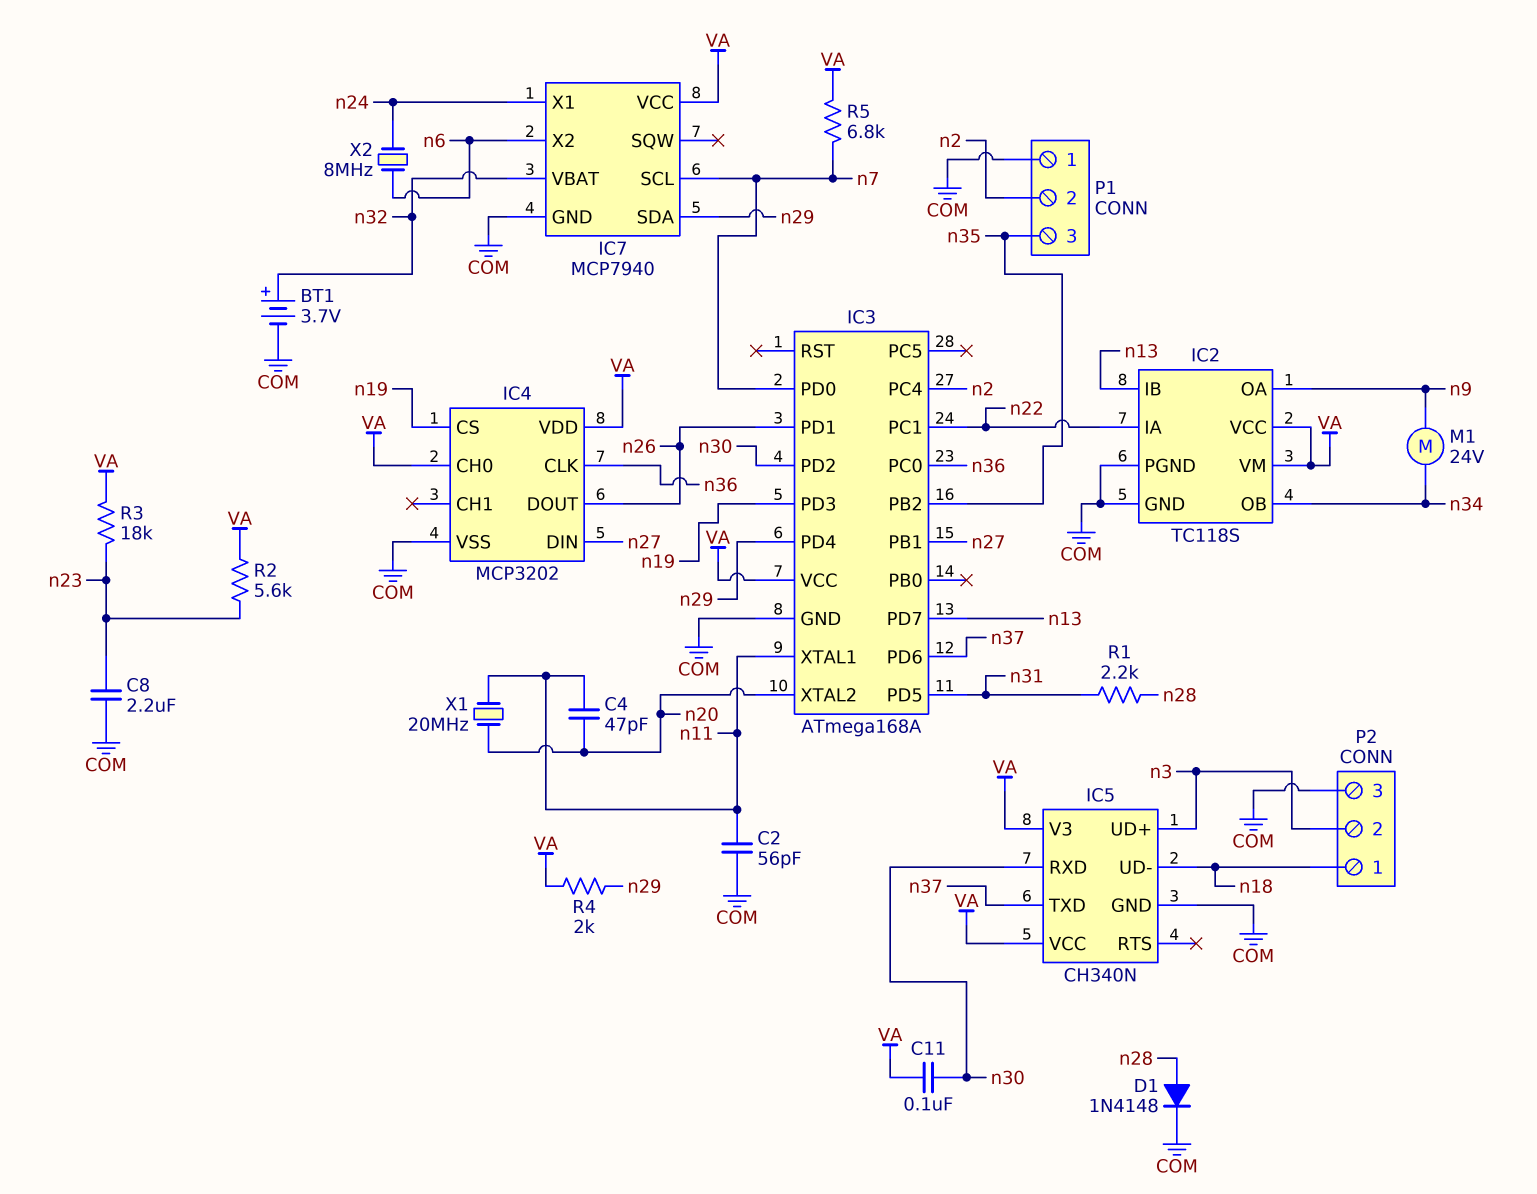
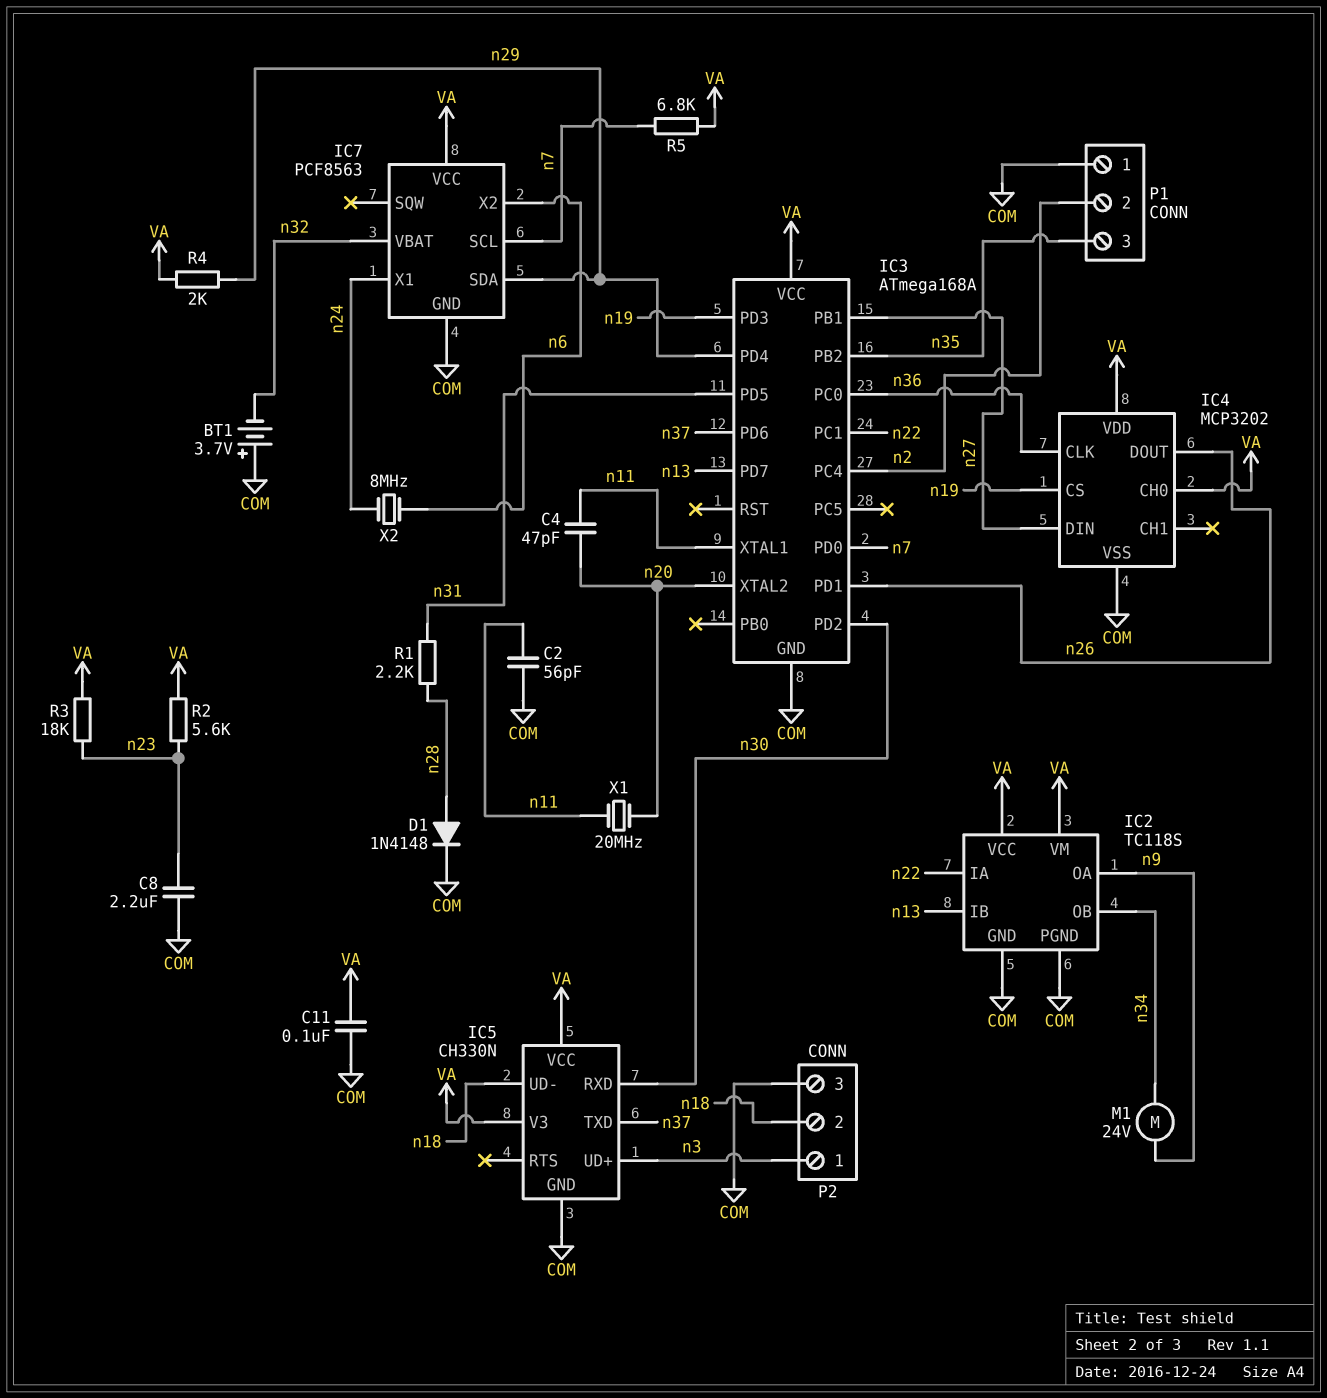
BT1: 3.7V (plus n32, minus COM) -> 3.7V (plus COM, minus n32)
C11: 100nF (VA, n30) -> 100nF (COM, VA)
IC5: CH340N -> CH330N
IC7: MCP7940 -> PCF8563
P2 pin 1: n18 -> n3
P2 pin 2: n3 -> n18

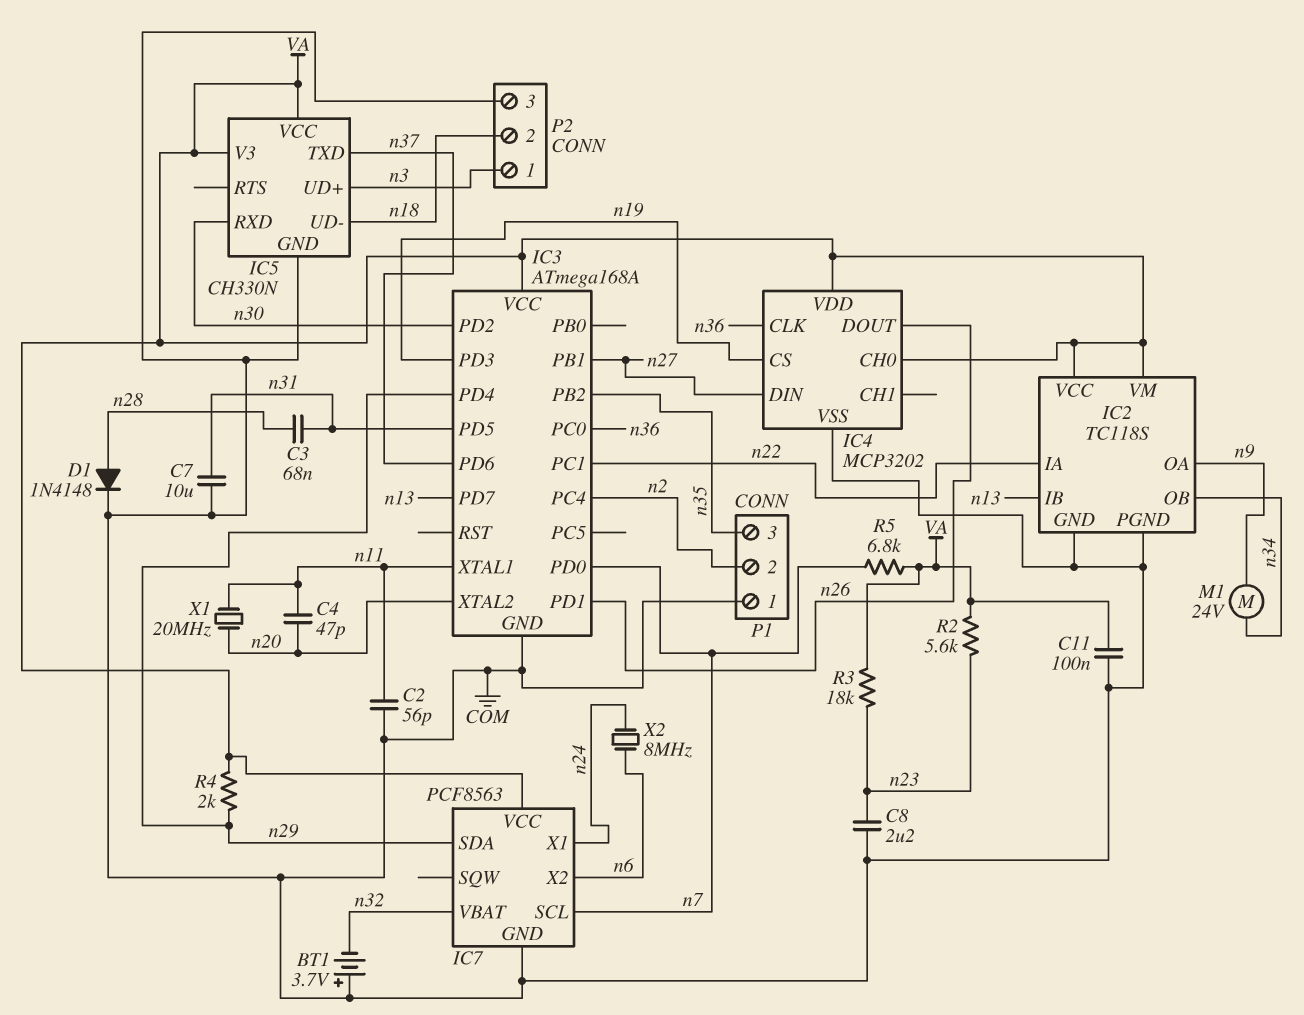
C3: none -> 68nF (n28, n31)
C7: none -> 10uF (COM, n31)
R1: 2.2k (n28, n31) -> none

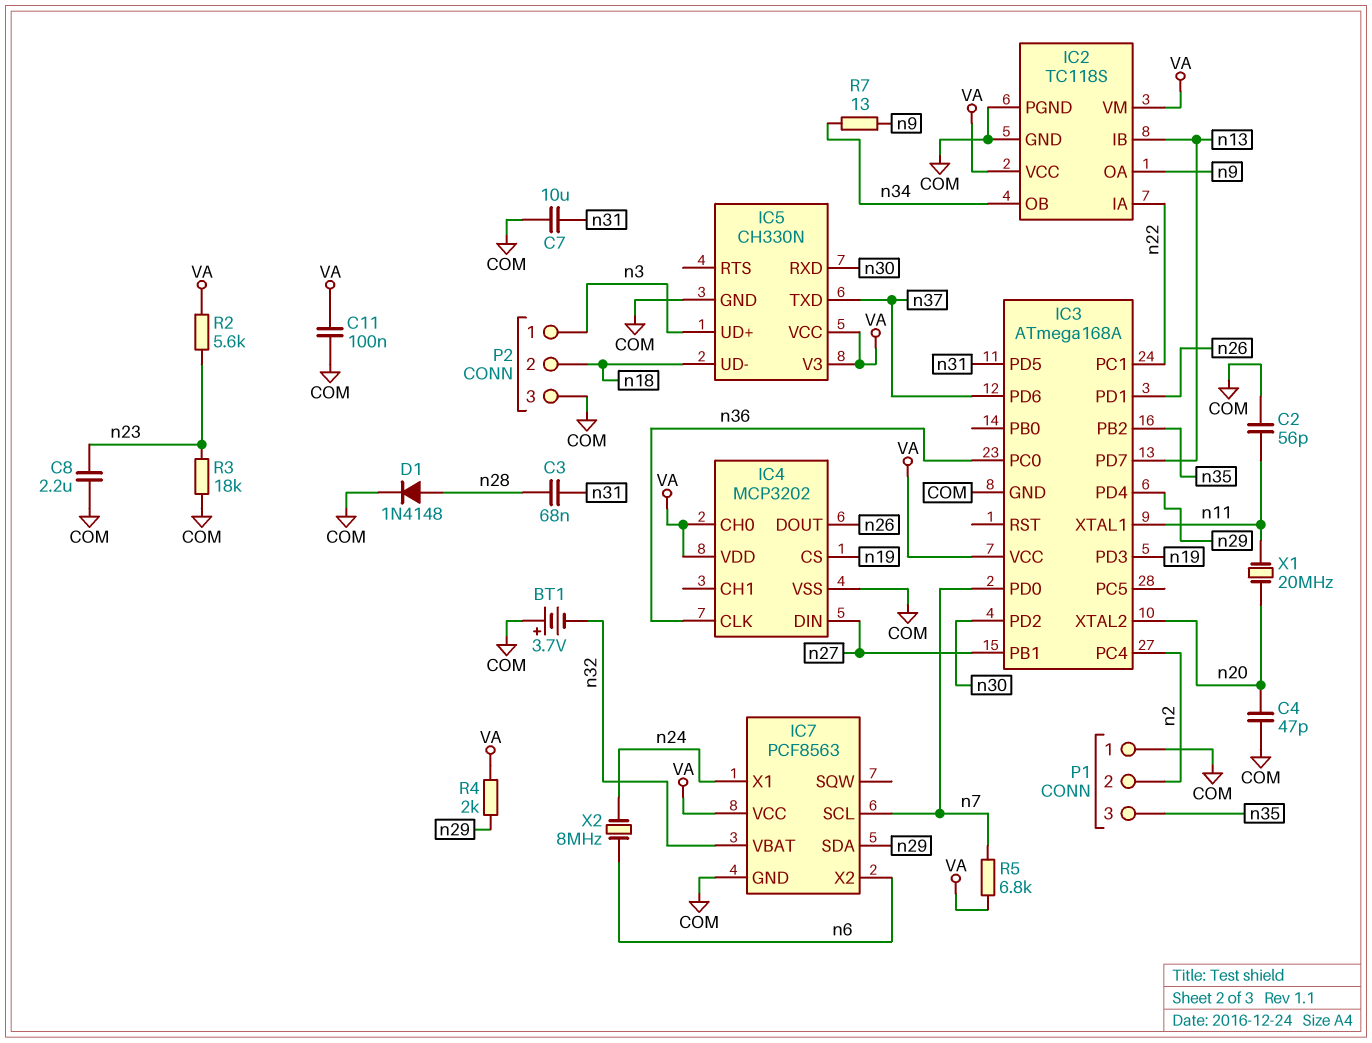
C4: 47pF (n11, n20) -> 47pF (COM, n20)
M1: motor 24V (n9, n34) -> none
R3: 18k (VA, n23) -> 18k (COM, n23)
R7: none -> 13 (n9, n34)

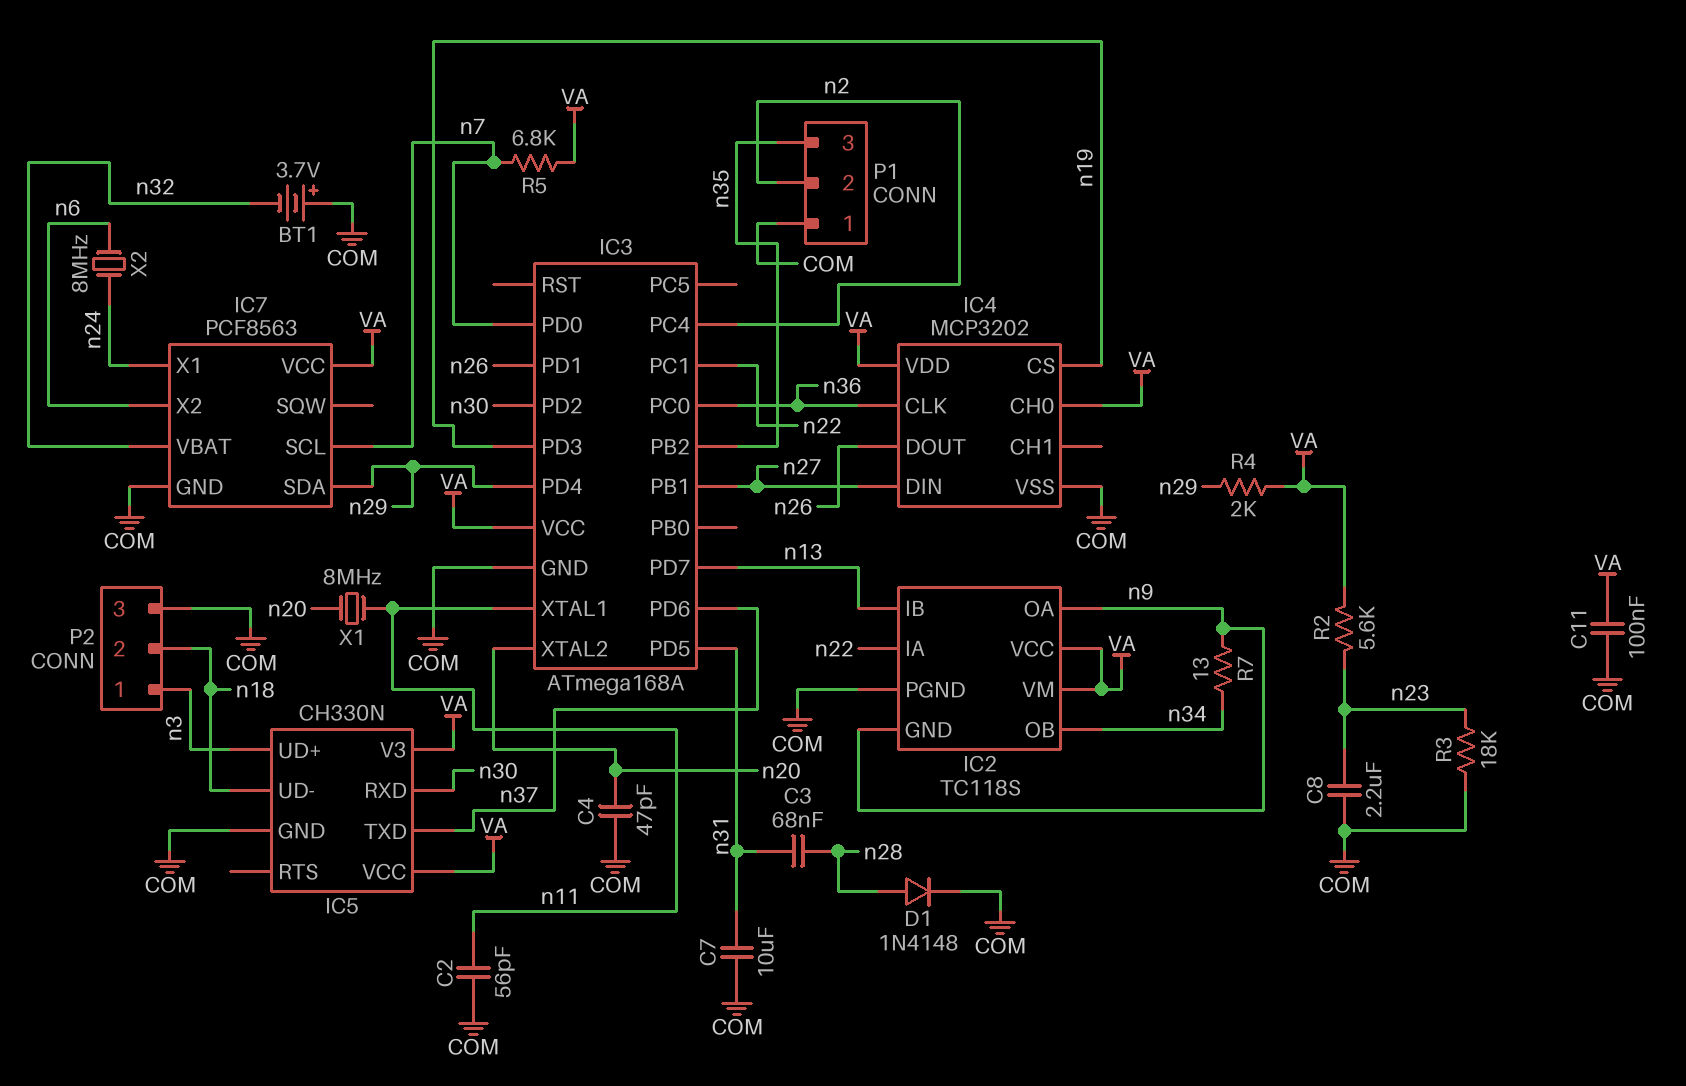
IC2 pin GND: COM -> n9
X1: 20MHz (n11, n20) -> 8MHz (n11, n20)

